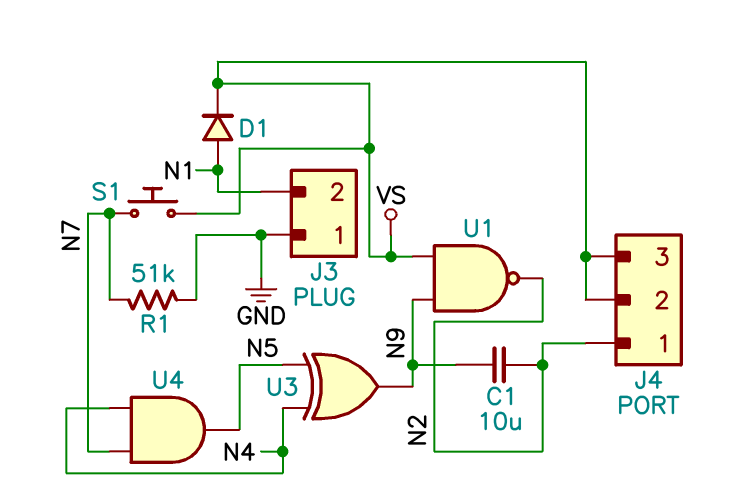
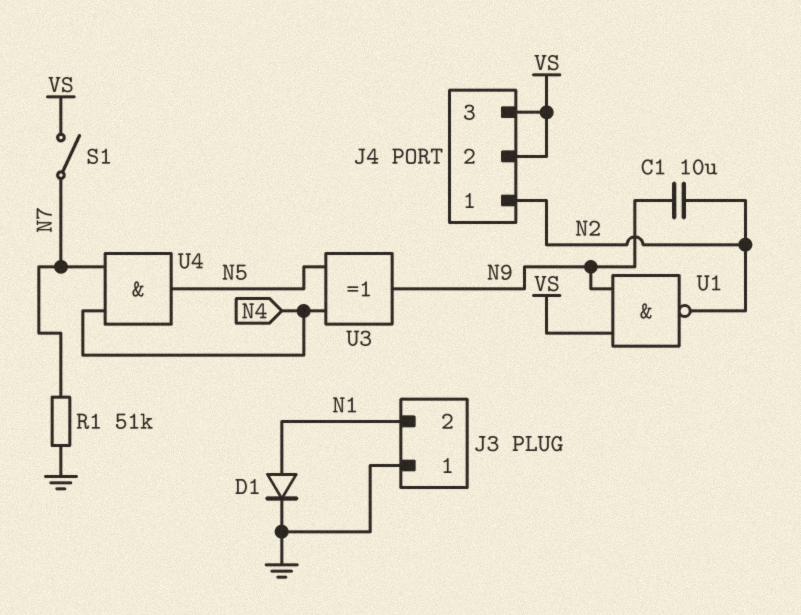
D1: diode (A N1, K VS) -> diode (A N1, K GND)
S1: button (N7, VS) -> switch (N7, VS)

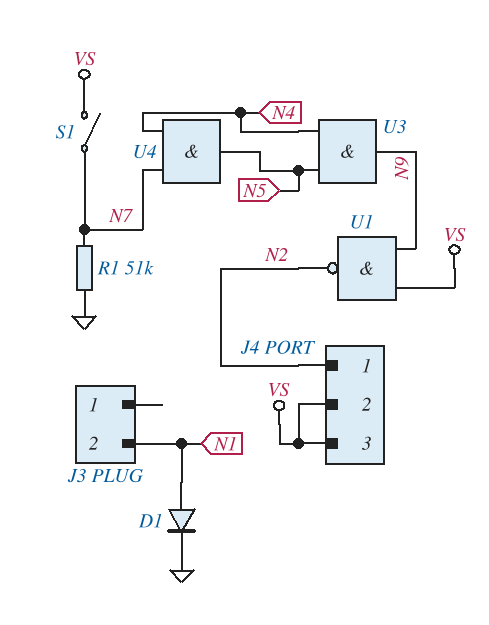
C1: 10uF (N2, N9) -> none
J3 pin 1: GND -> none
U3: XOR (in N4, in N5, out N9) -> AND (in N4, in N5, out N9)

